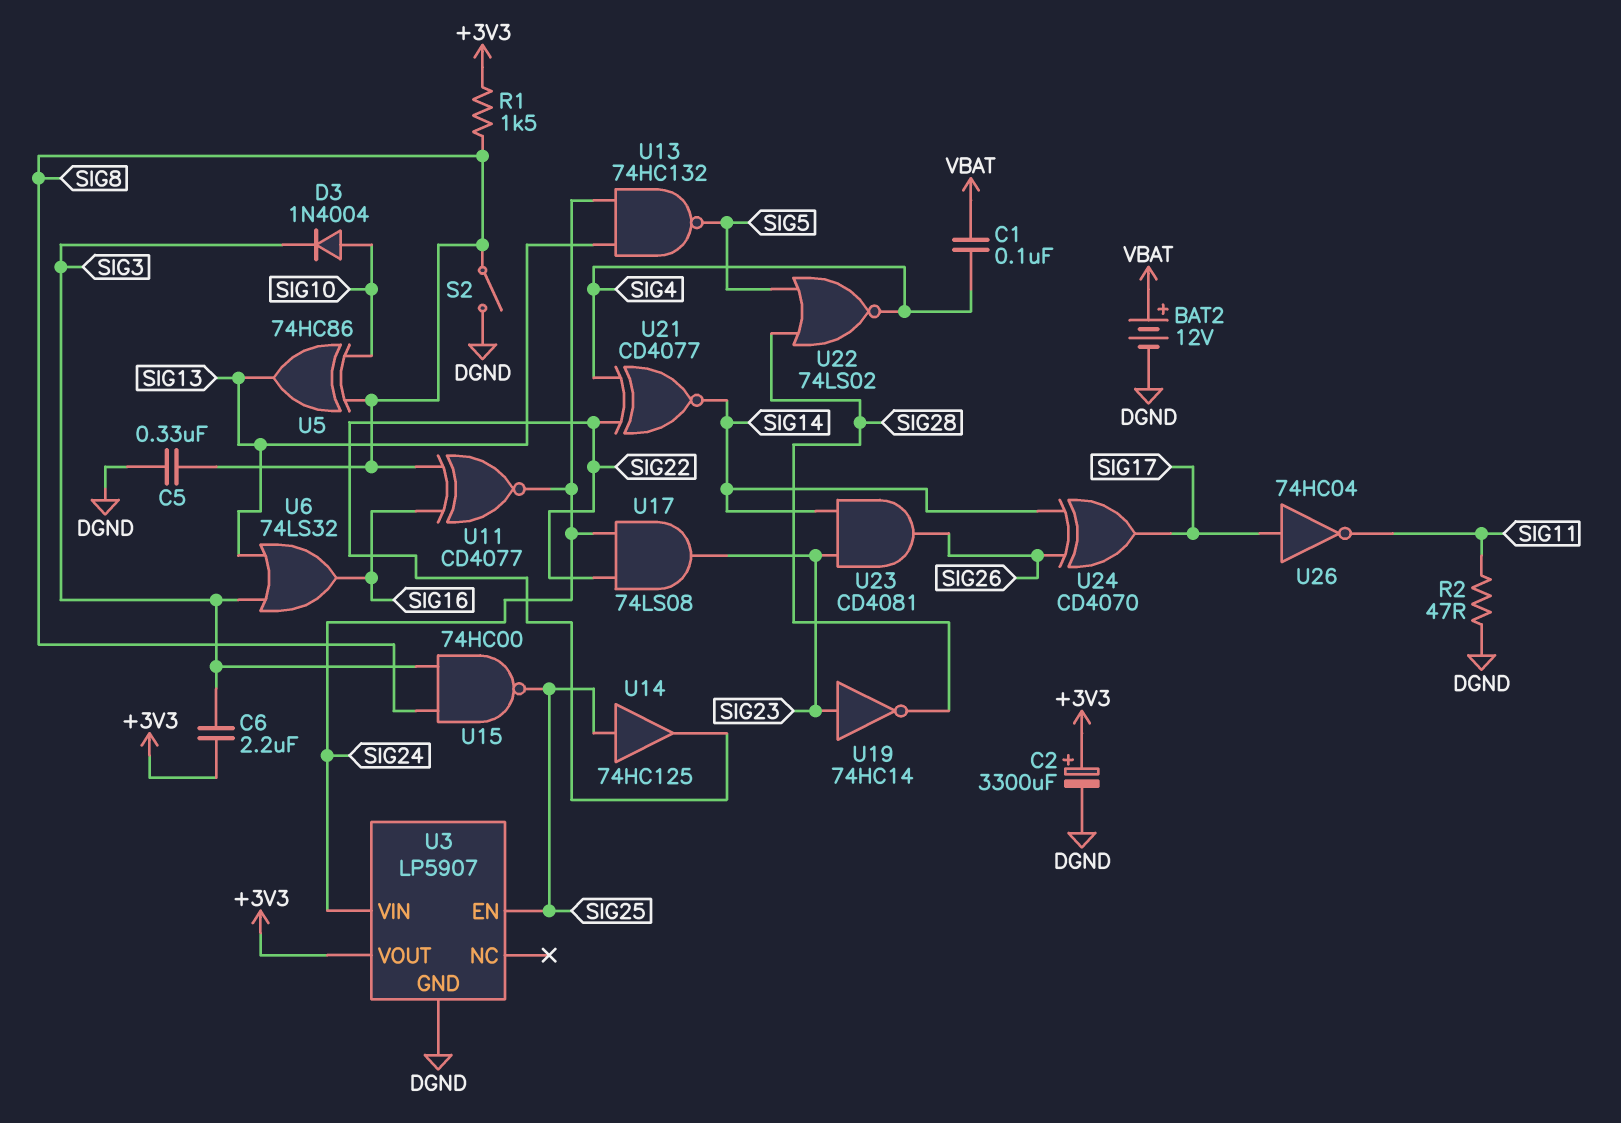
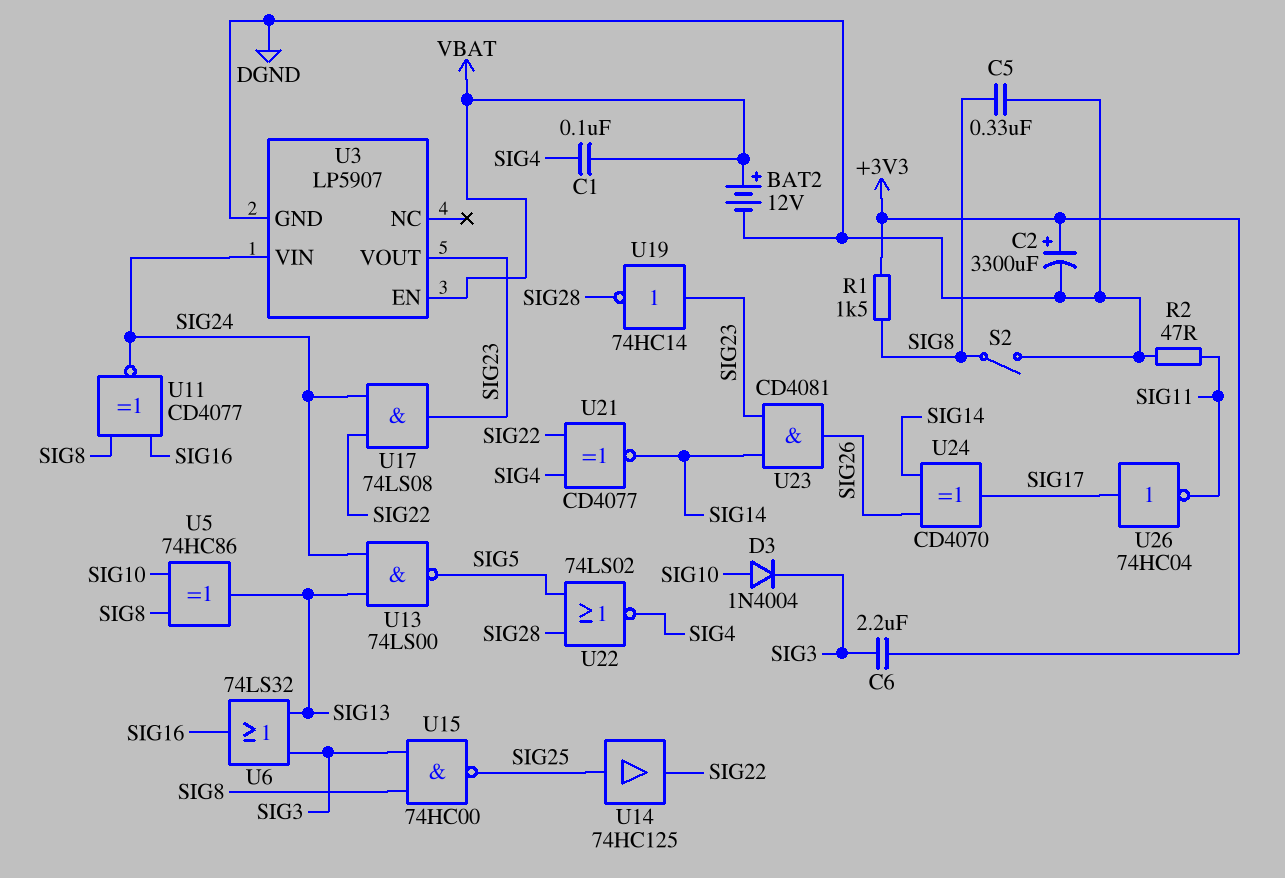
U3 pin EN: SIG25 -> VBAT
U3 pin VOUT: +3V3 -> SIG23
U13: NAND 74HC132 (in SIG13, in SIG24, out SIG5) -> NAND 74LS00 (in SIG13, in SIG24, out SIG5)

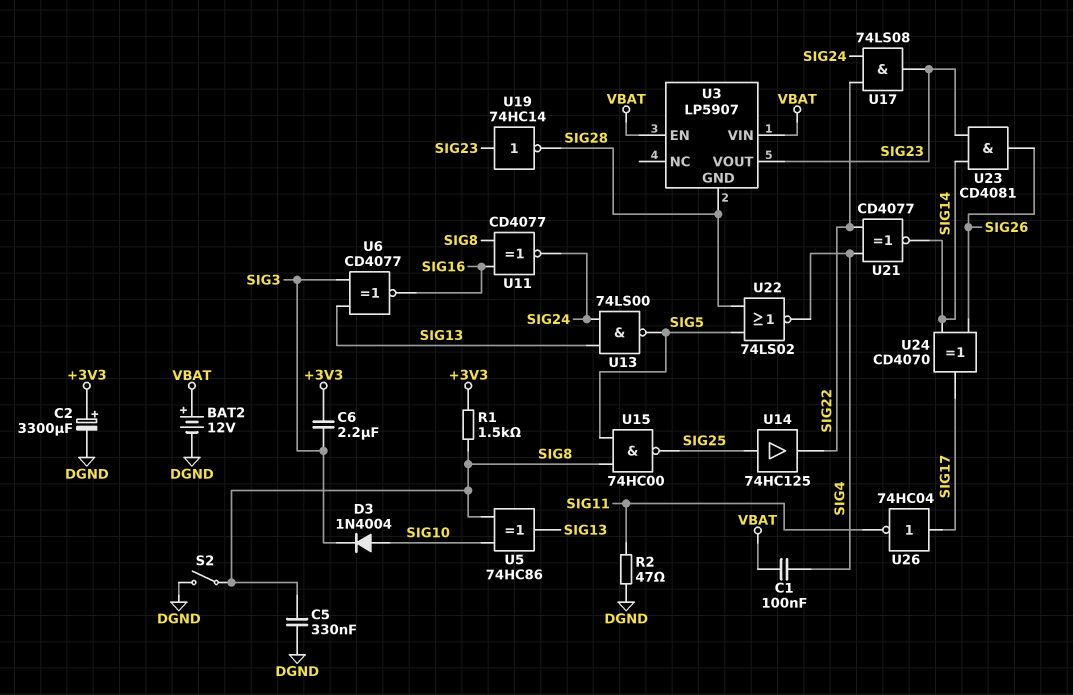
U3 pin GND: DGND -> SIG28
U3 pin VIN: SIG24 -> VBAT
U6: OR 74LS32 (in SIG3, in SIG13, out SIG16) -> XNOR CD4077 (in SIG3, in SIG13, out SIG16)
U15: NAND 74HC00 (in SIG3, in SIG8, out SIG25) -> NAND 74HC00 (in SIG5, in SIG8, out SIG25)

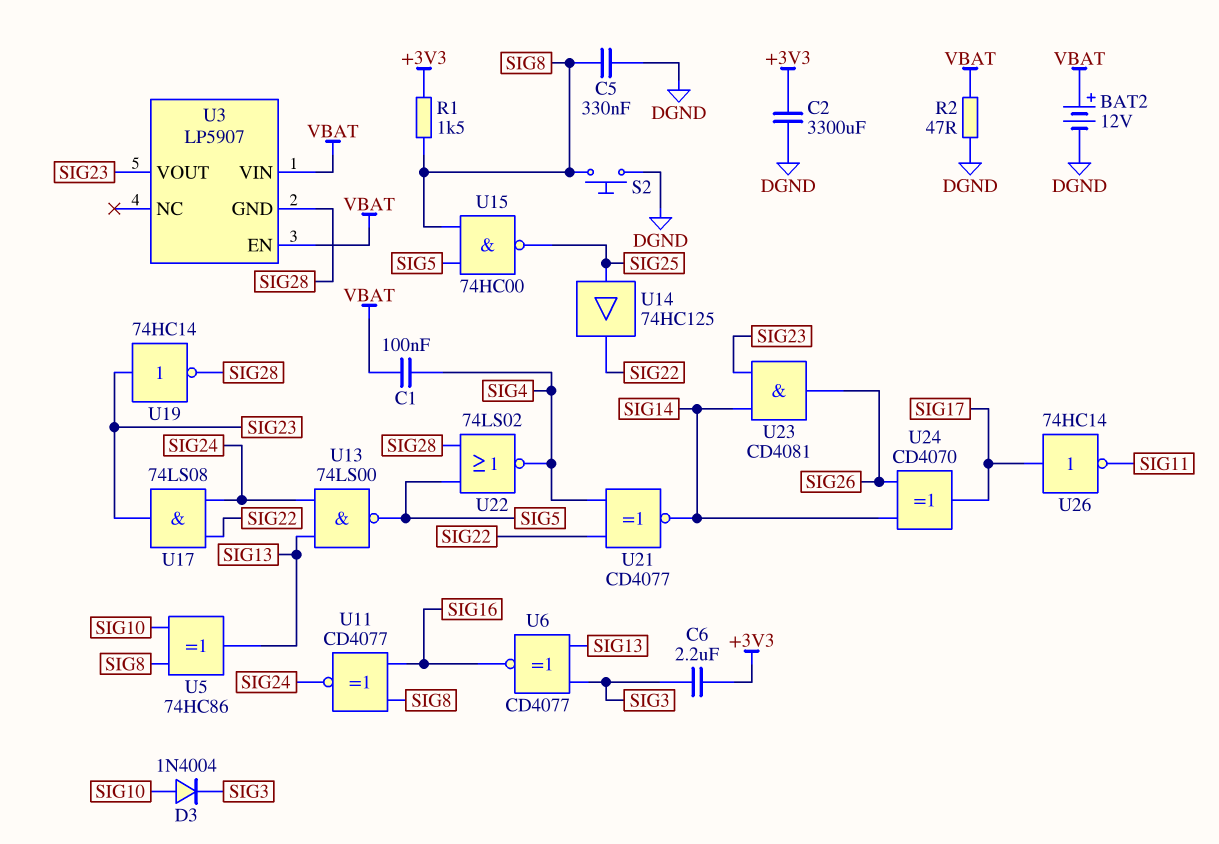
C2: 3300uF (plus +3V3, minus DGND) -> 3300uF (+3V3, DGND)
R2: 47 (DGND, SIG11) -> 47 (DGND, VBAT)
S2: switch (DGND, SIG8) -> button (DGND, SIG8)
U26: NOT 74HC04 (in SIG17, out SIG11) -> NOT 74HC14 (in SIG17, out SIG11)

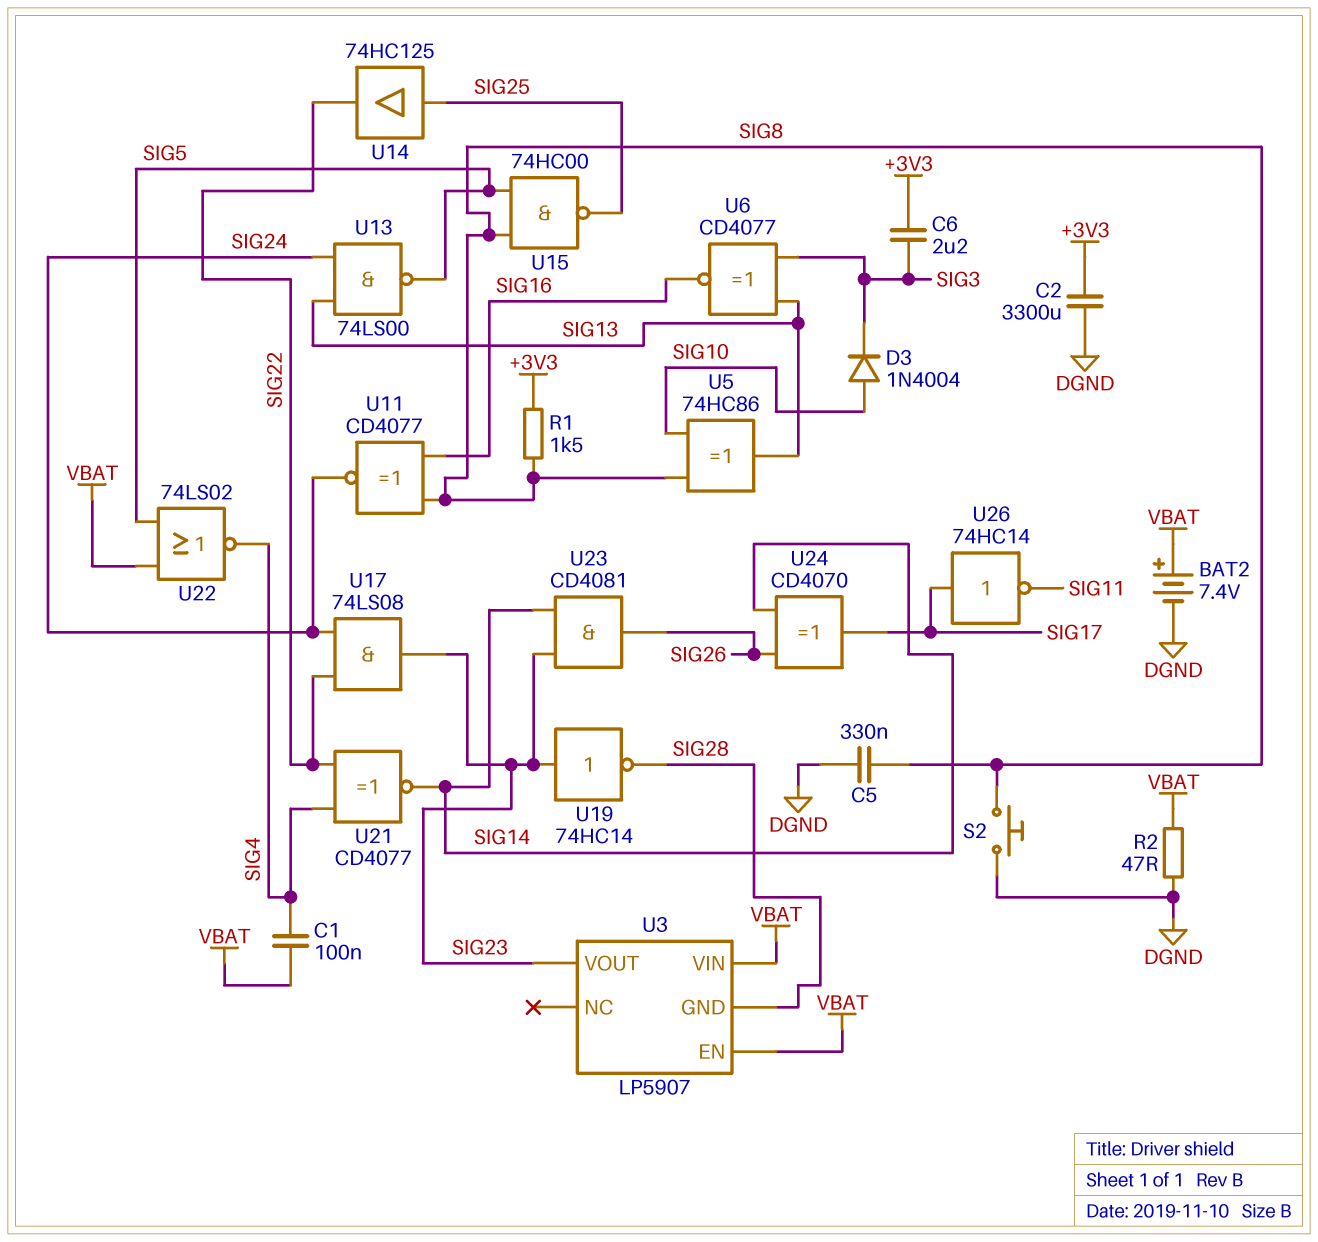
BAT2: 12V (plus VBAT, minus DGND) -> 7.4V (plus VBAT, minus DGND)
U22: NOR 74LS02 (in SIG5, in SIG28, out SIG4) -> NOR 74LS02 (in SIG5, in VBAT, out SIG4)

